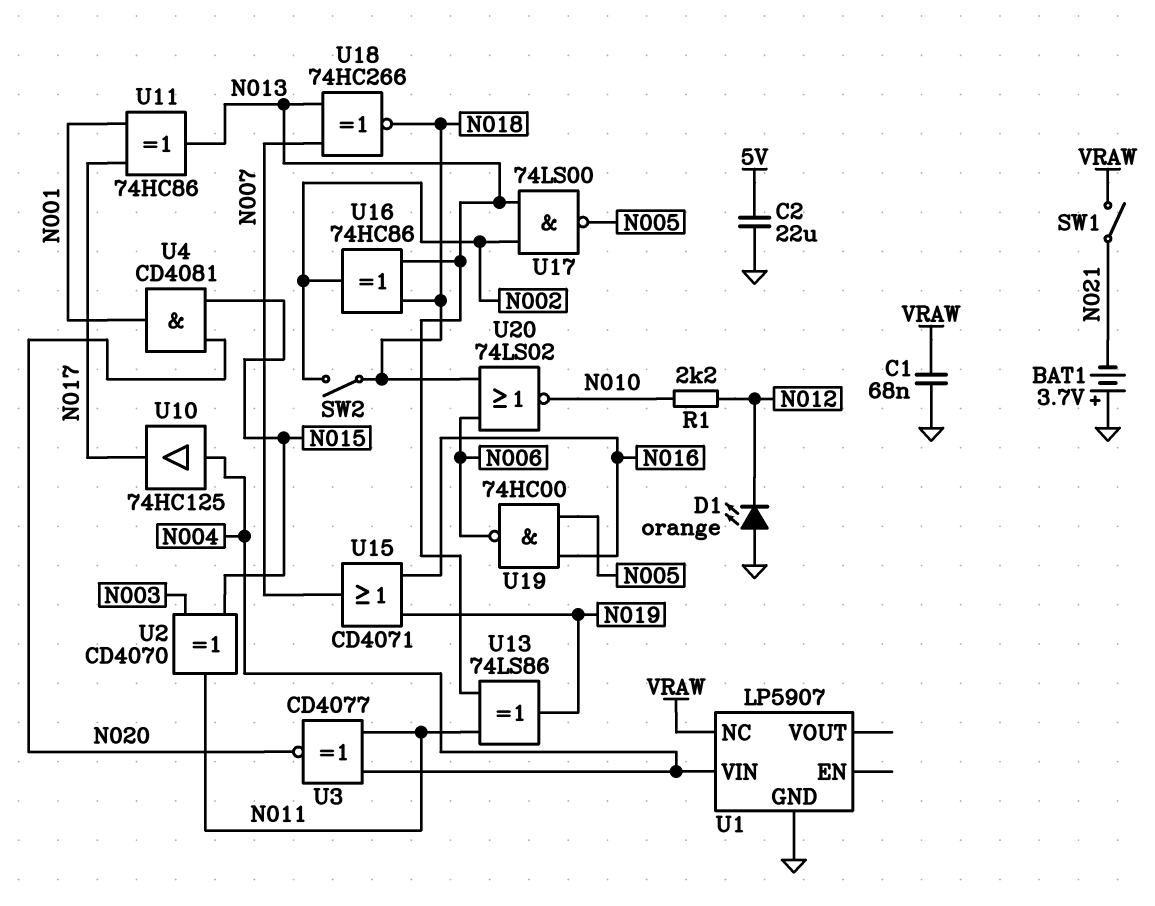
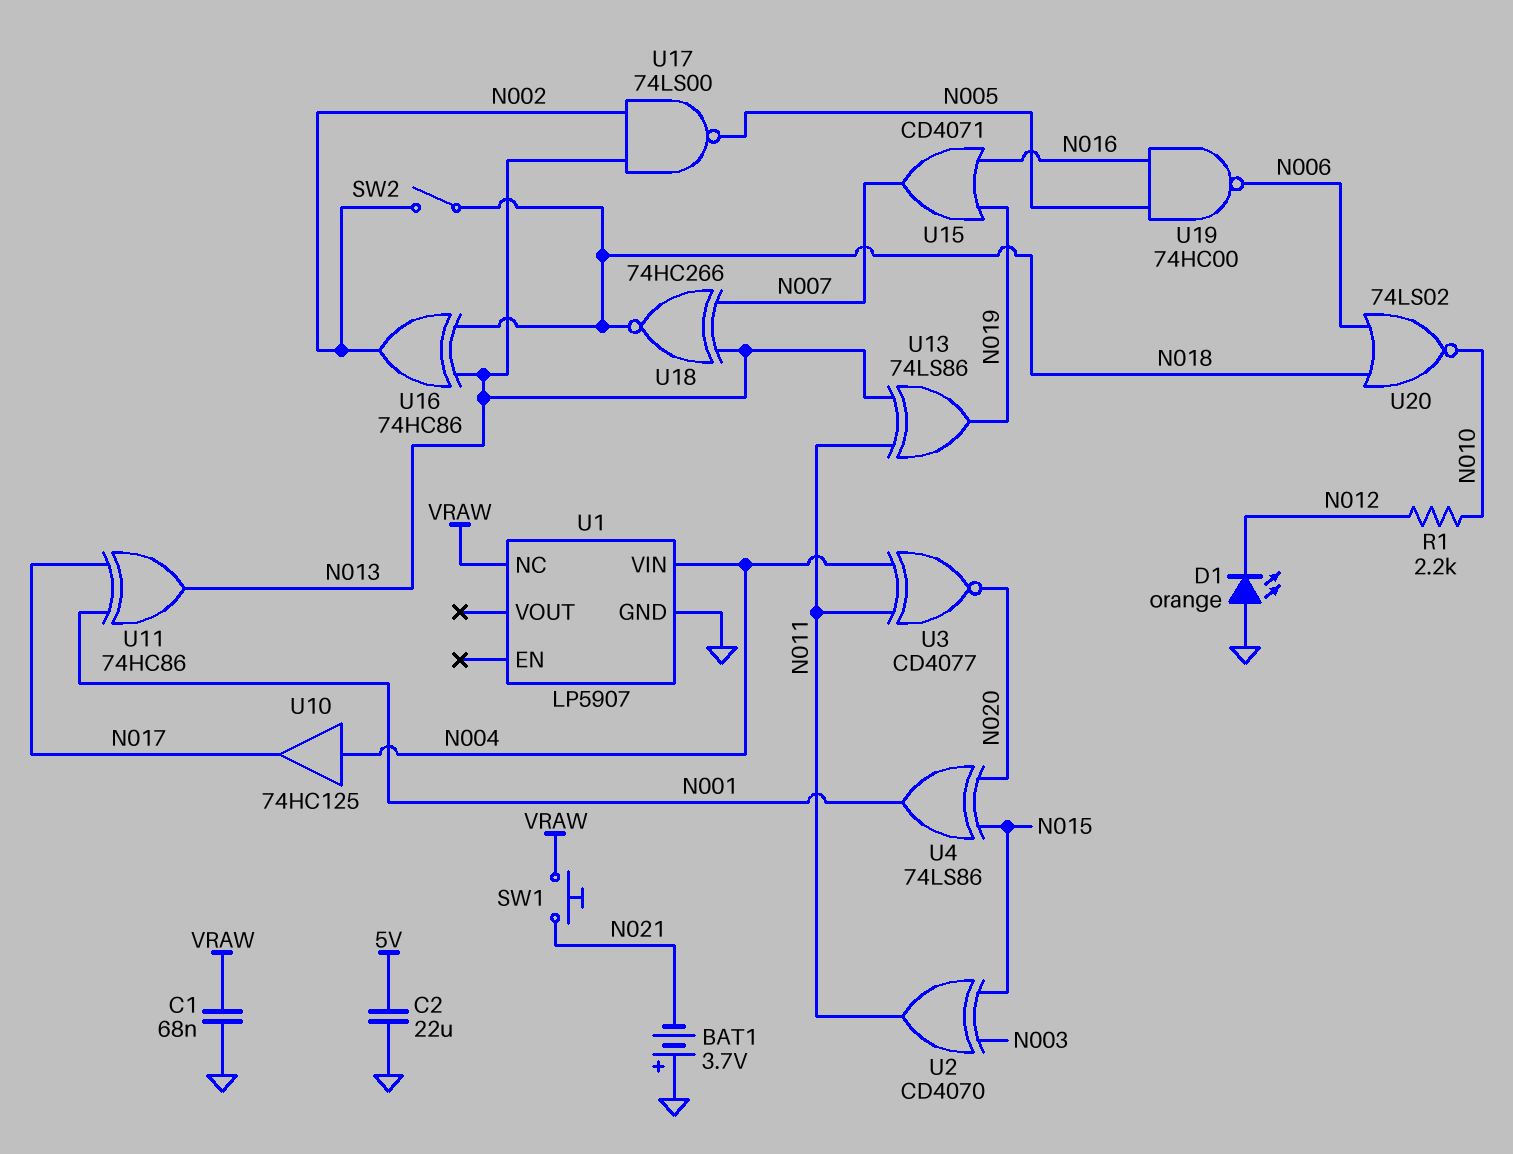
SW1: switch (N021, VRAW) -> button (N021, VRAW)
U4: AND CD4081 (in N015, in N020, out N001) -> XOR 74LS86 (in N015, in N020, out N001)

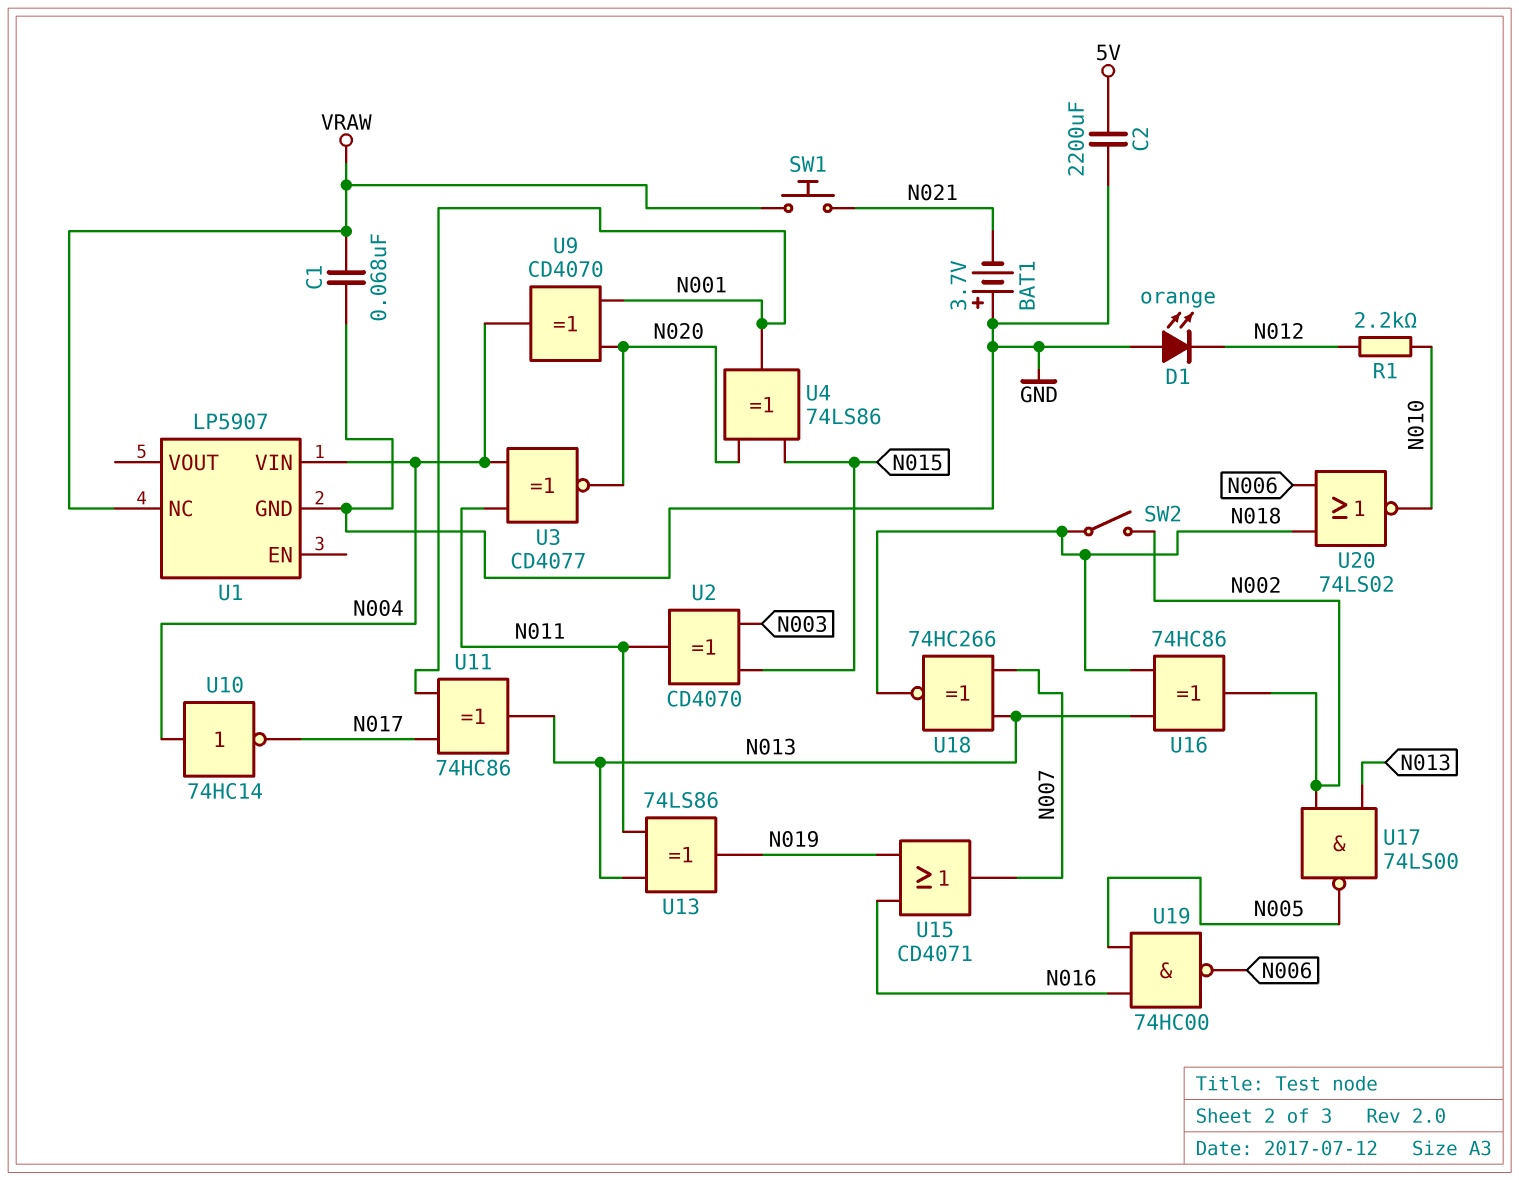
C2: 22uF (5V, GND) -> 2200uF (5V, GND)
U9: none -> XOR CD4070 (in N001, in N020, out N004)
U10: buffer 74HC125 (in N004, out N017) -> NOT 74HC14 (in N004, out N017)

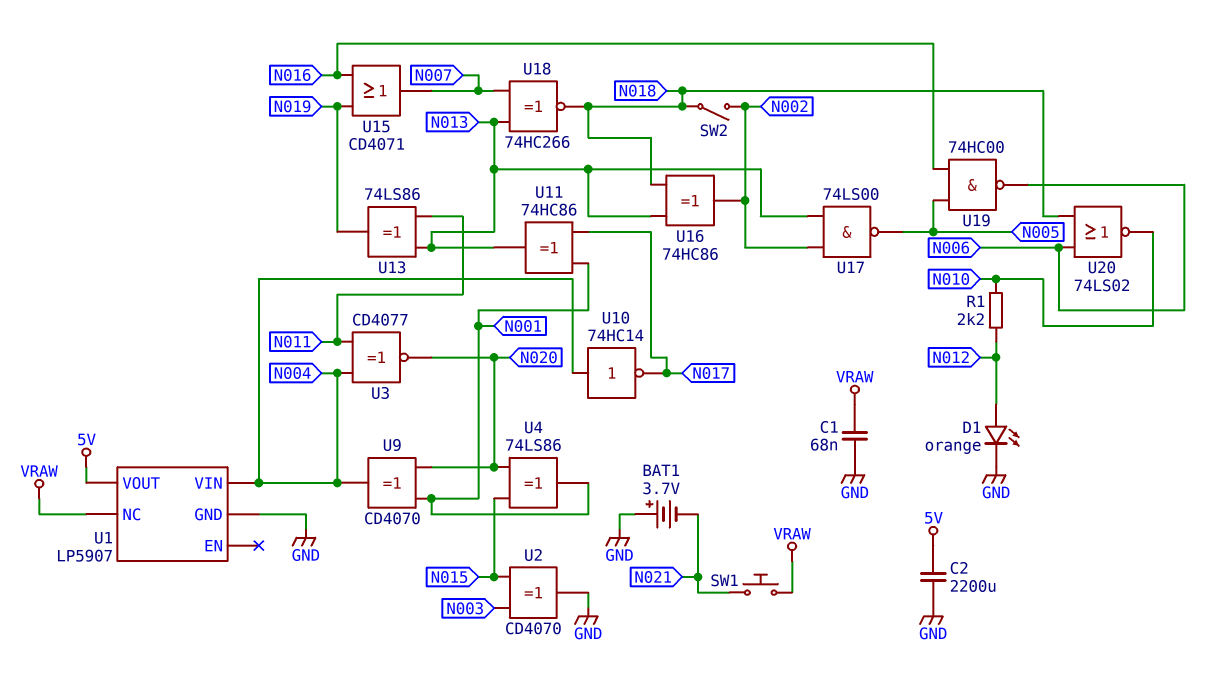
D1: LED orange (A GND, K N012) -> LED orange (A N012, K GND)
U1 pin VOUT: none -> 5V
U2: XOR CD4070 (in N003, in N015, out N011) -> XOR CD4070 (in N003, in N015, out GND)

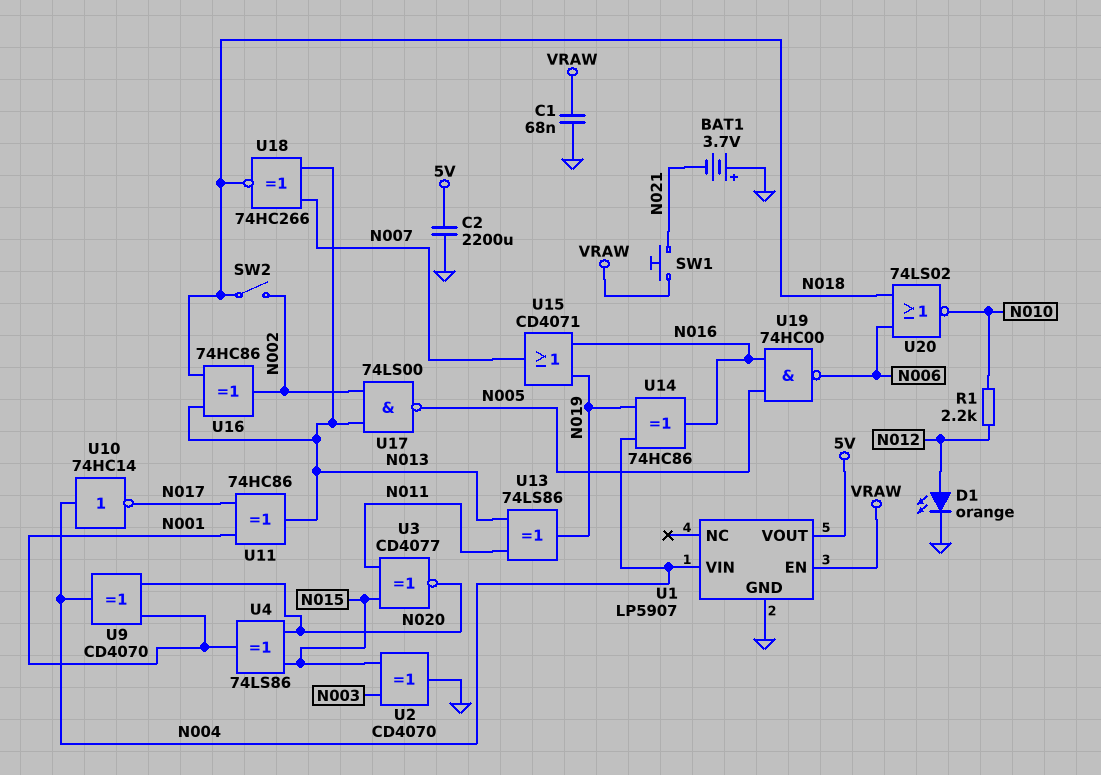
U1 pin EN: none -> VRAW
U1 pin NC: VRAW -> none
U3: XNOR CD4077 (in N004, in N011, out N020) -> XNOR CD4077 (in N011, in N015, out N020)
U14: none -> XOR 74HC86 (in N004, in N019, out N016)

